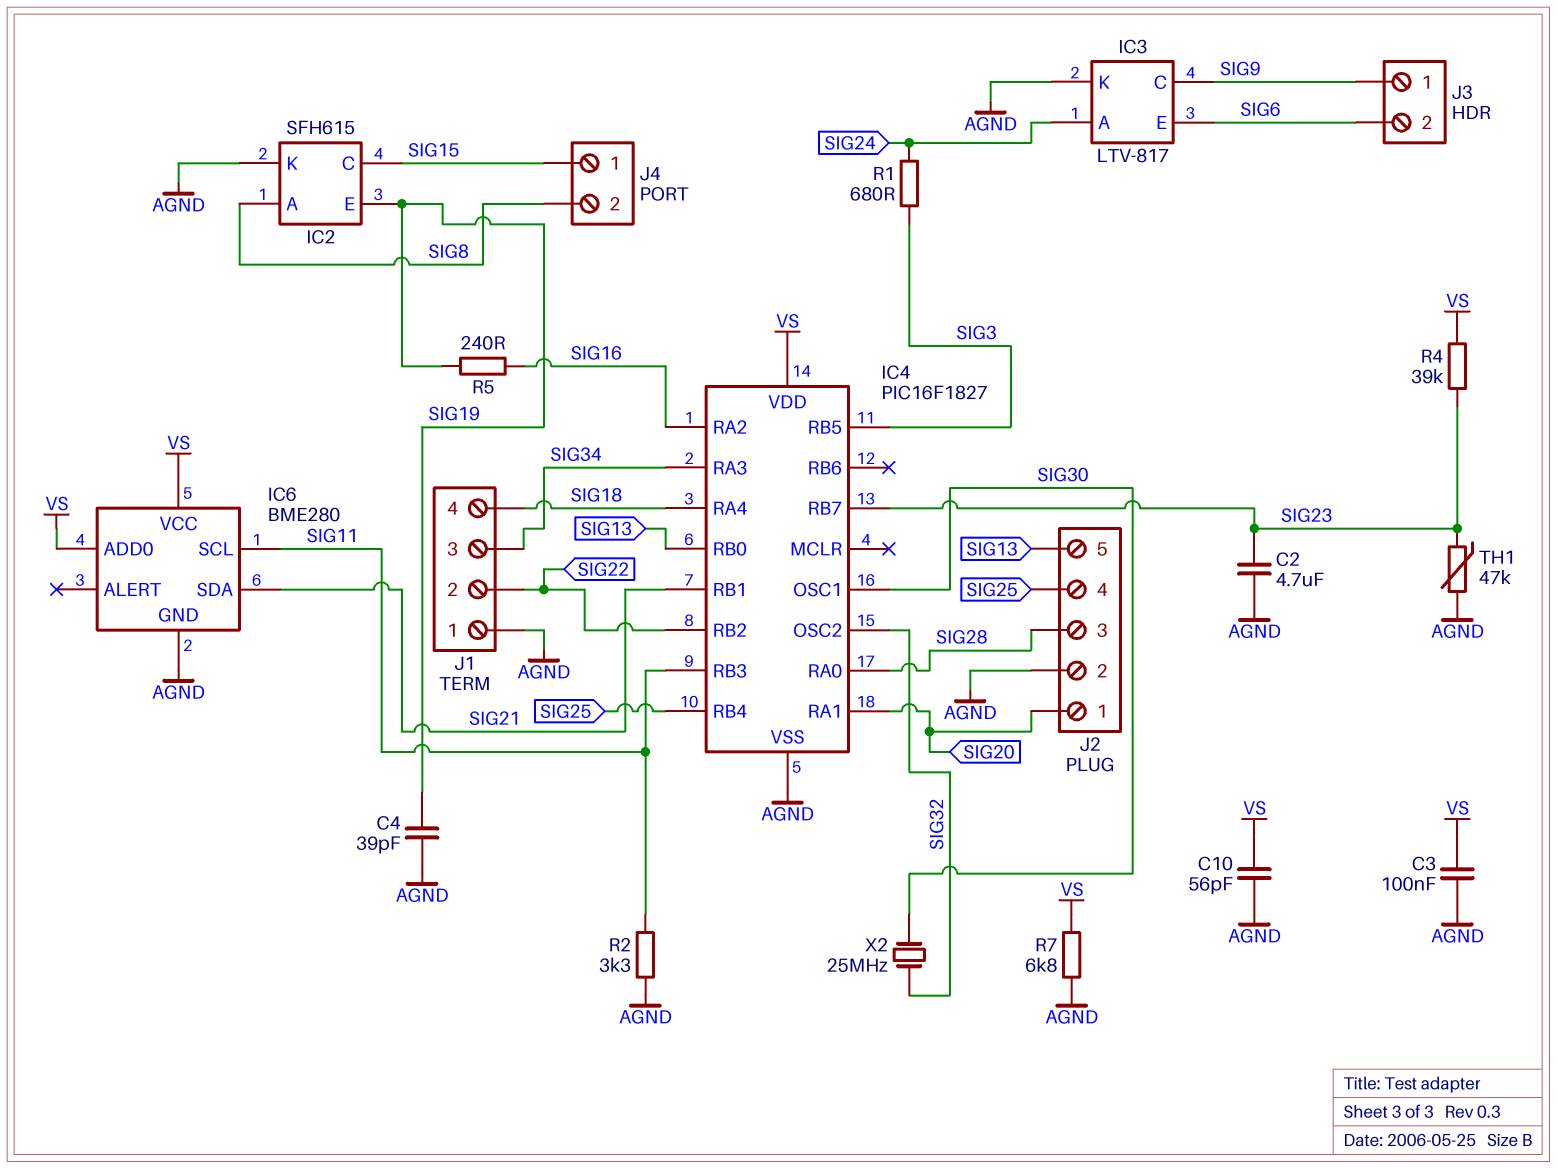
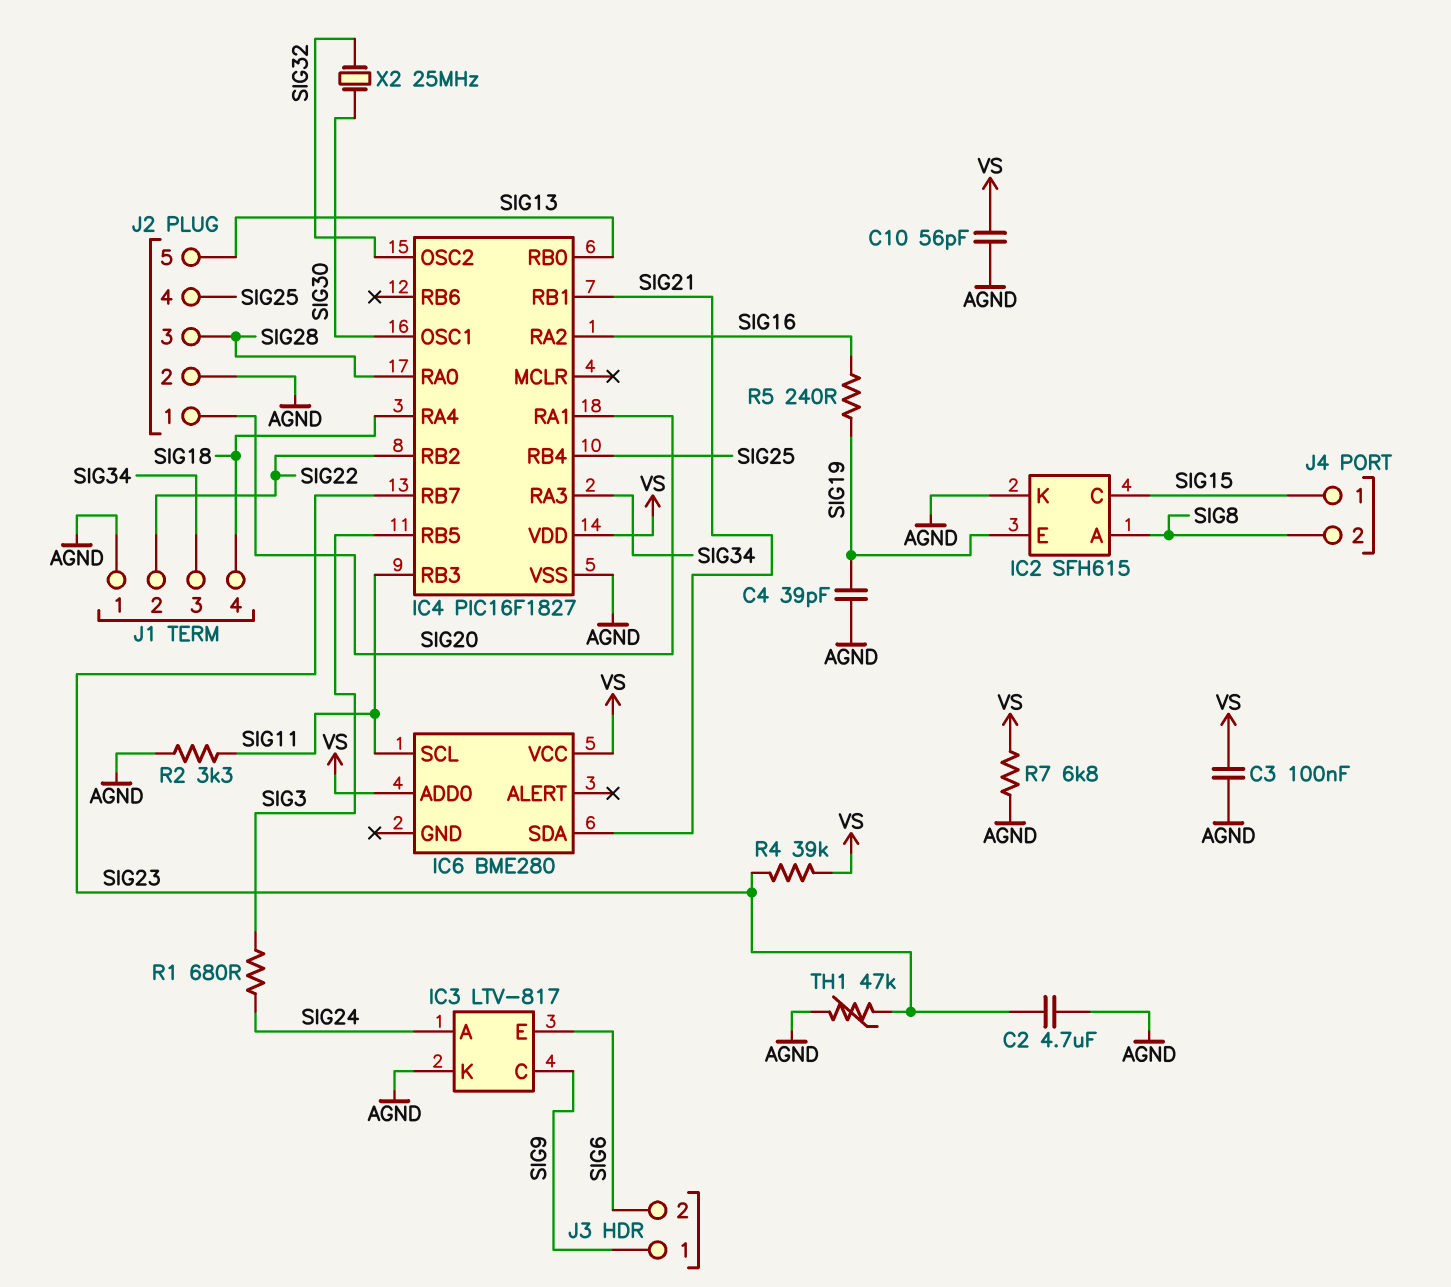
IC6 pin GND: AGND -> none

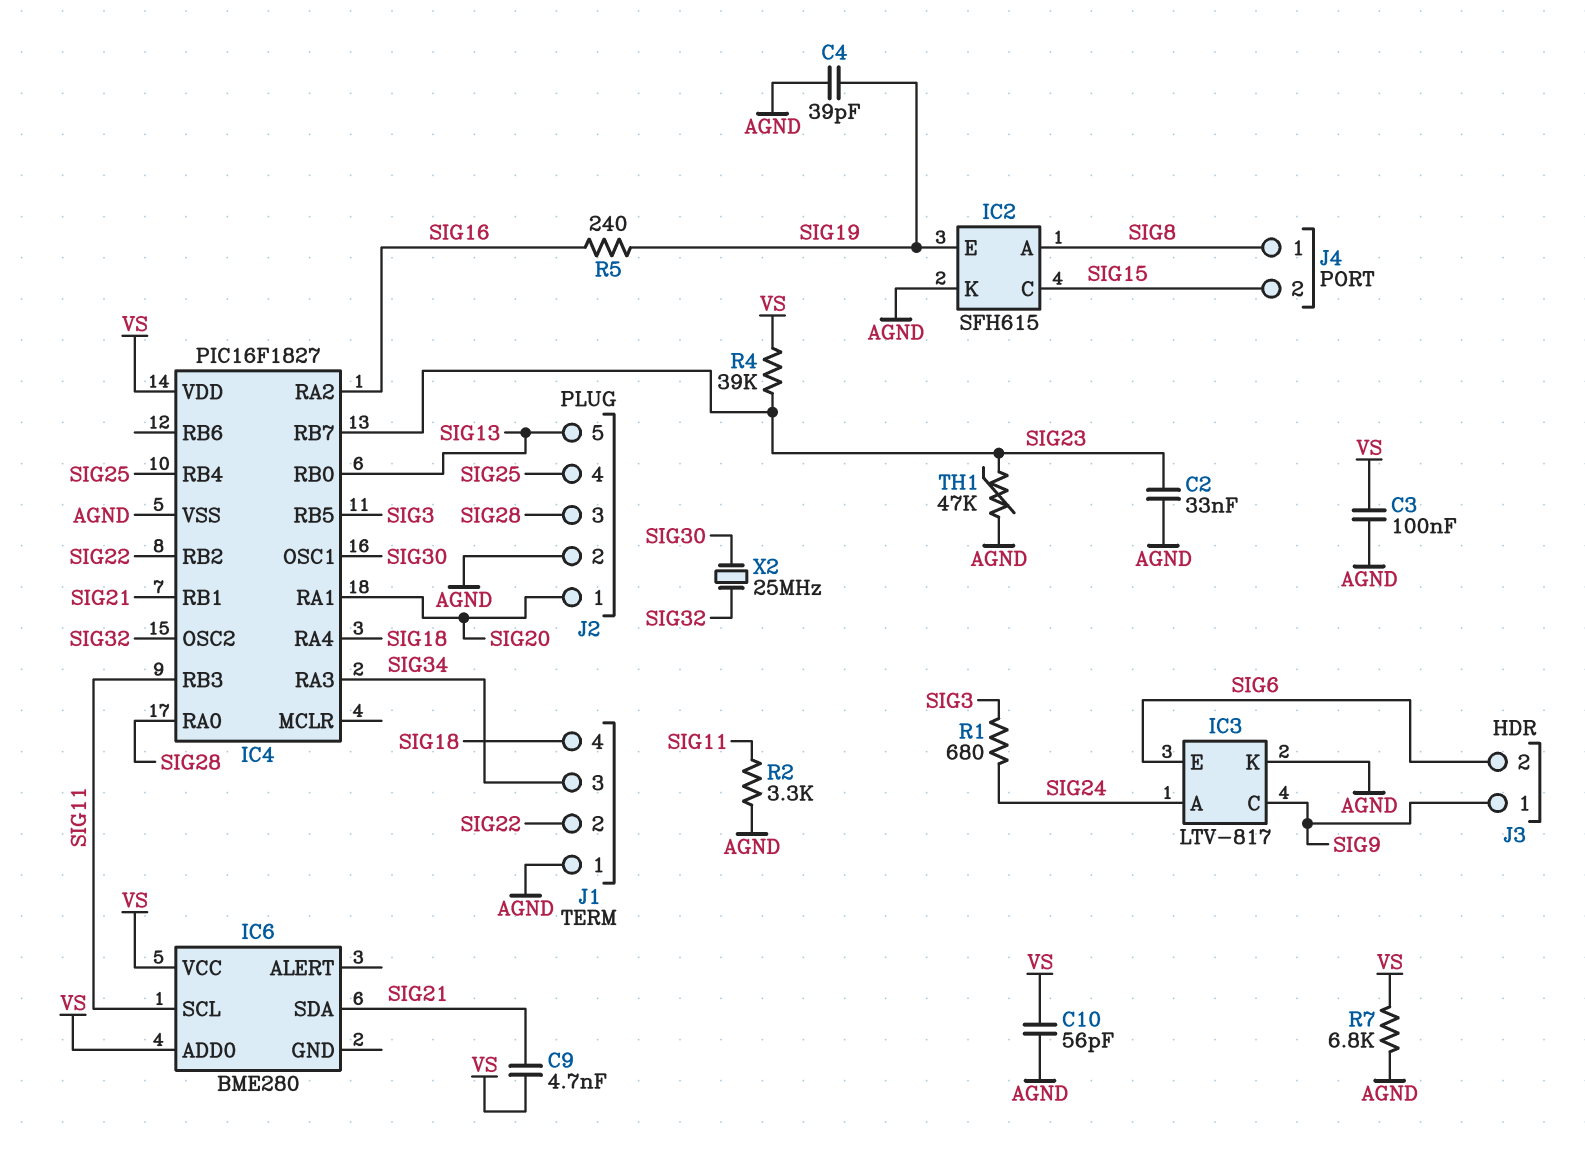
C2: 4.7uF (AGND, SIG23) -> 33nF (AGND, SIG23)
C9: none -> 4.7nF (SIG21, VS)
J4 pin 1: SIG15 -> SIG8
J4 pin 2: SIG8 -> SIG15

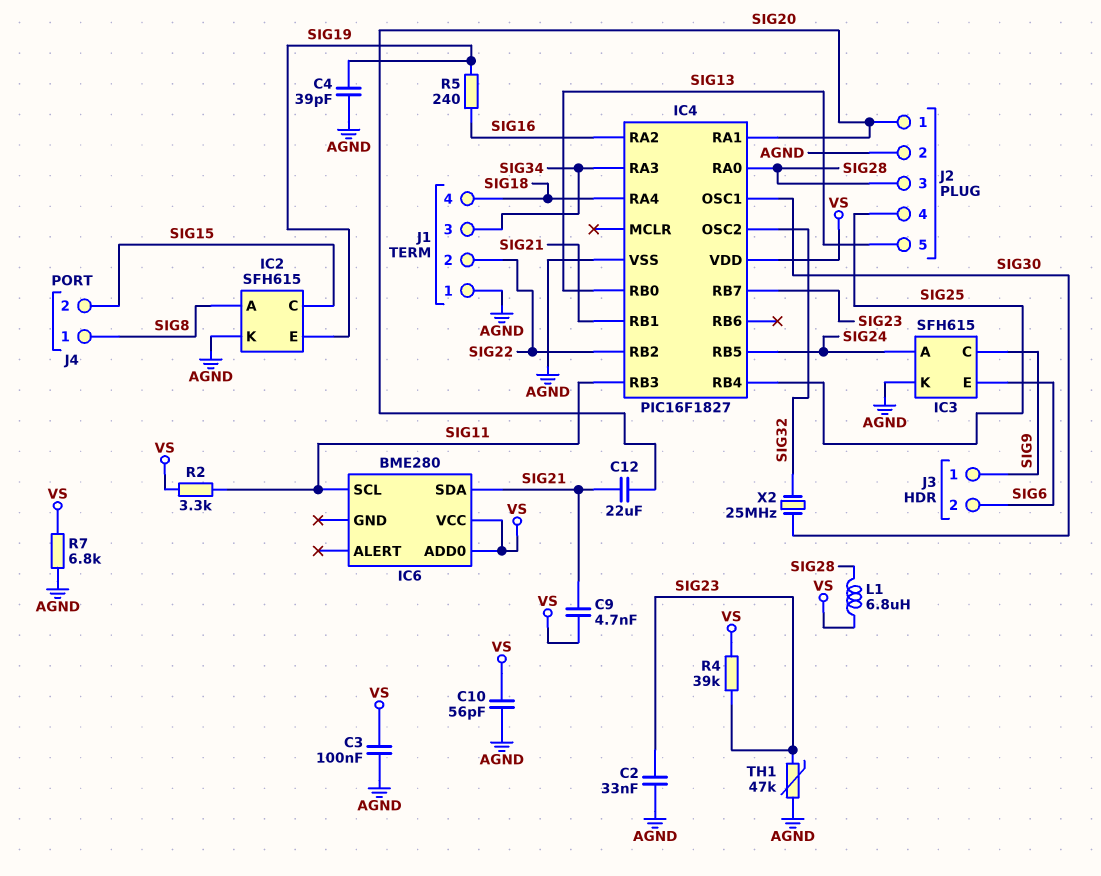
C12: none -> 22uF (SIG20, SIG21)
IC3: LTV-817 -> SFH615
IC4 pin RB5: SIG3 -> SIG24
L1: none -> 6.8uH (SIG28, VS)
R1: 680 (SIG3, SIG24) -> none
R2: 3.3k (AGND, SIG11) -> 3.3k (SIG11, VS)

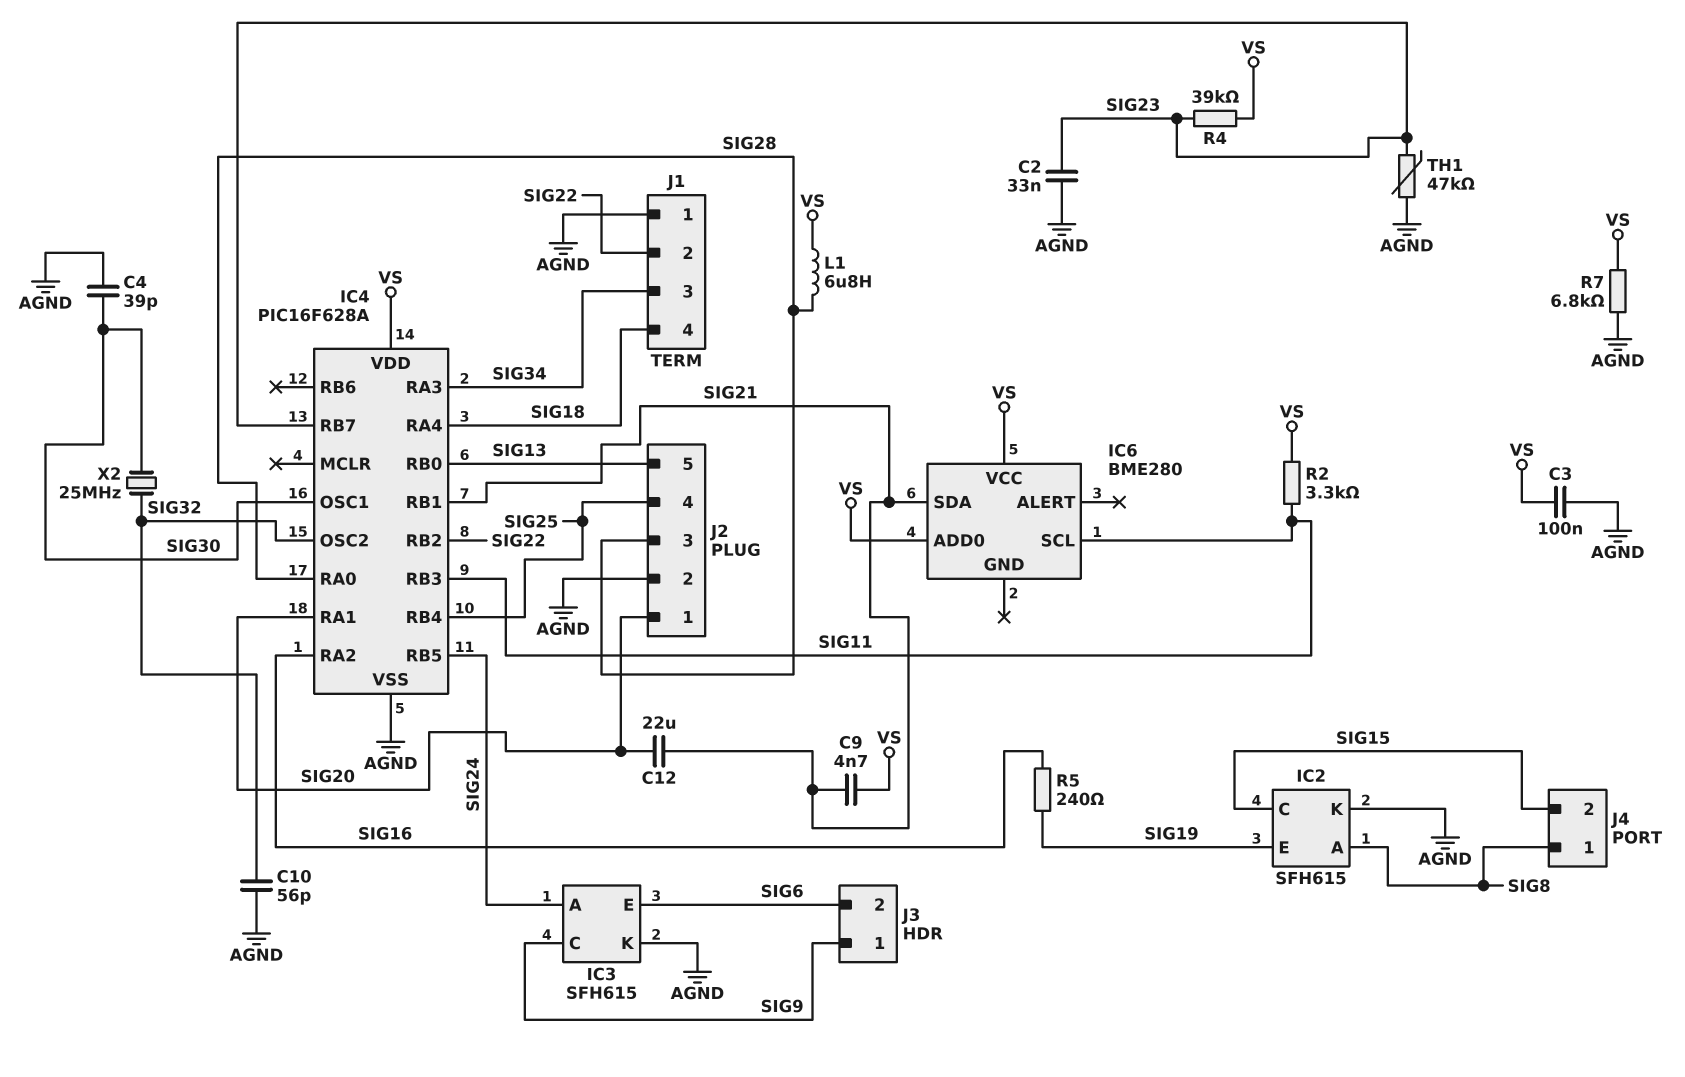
C4: 39pF (AGND, SIG19) -> 39pF (AGND, SIG30)
C10: 56pF (AGND, VS) -> 56pF (AGND, SIG32)
IC4: PIC16F1827 -> PIC16F628A

